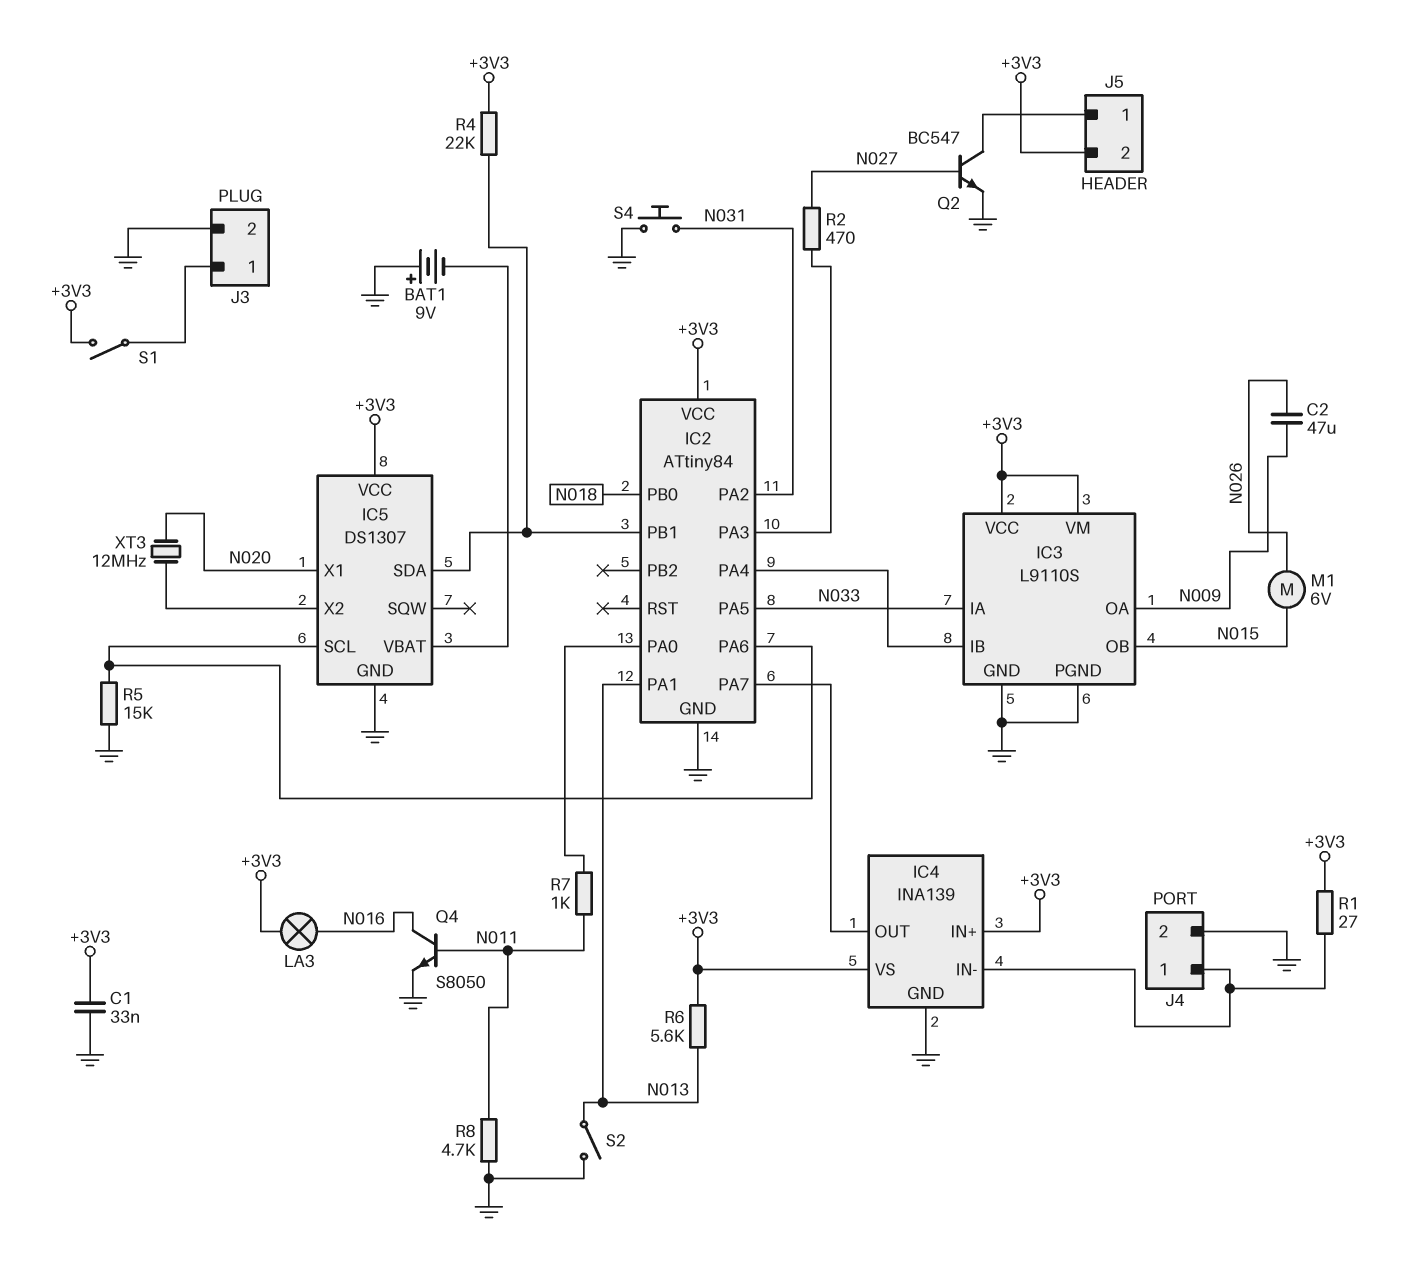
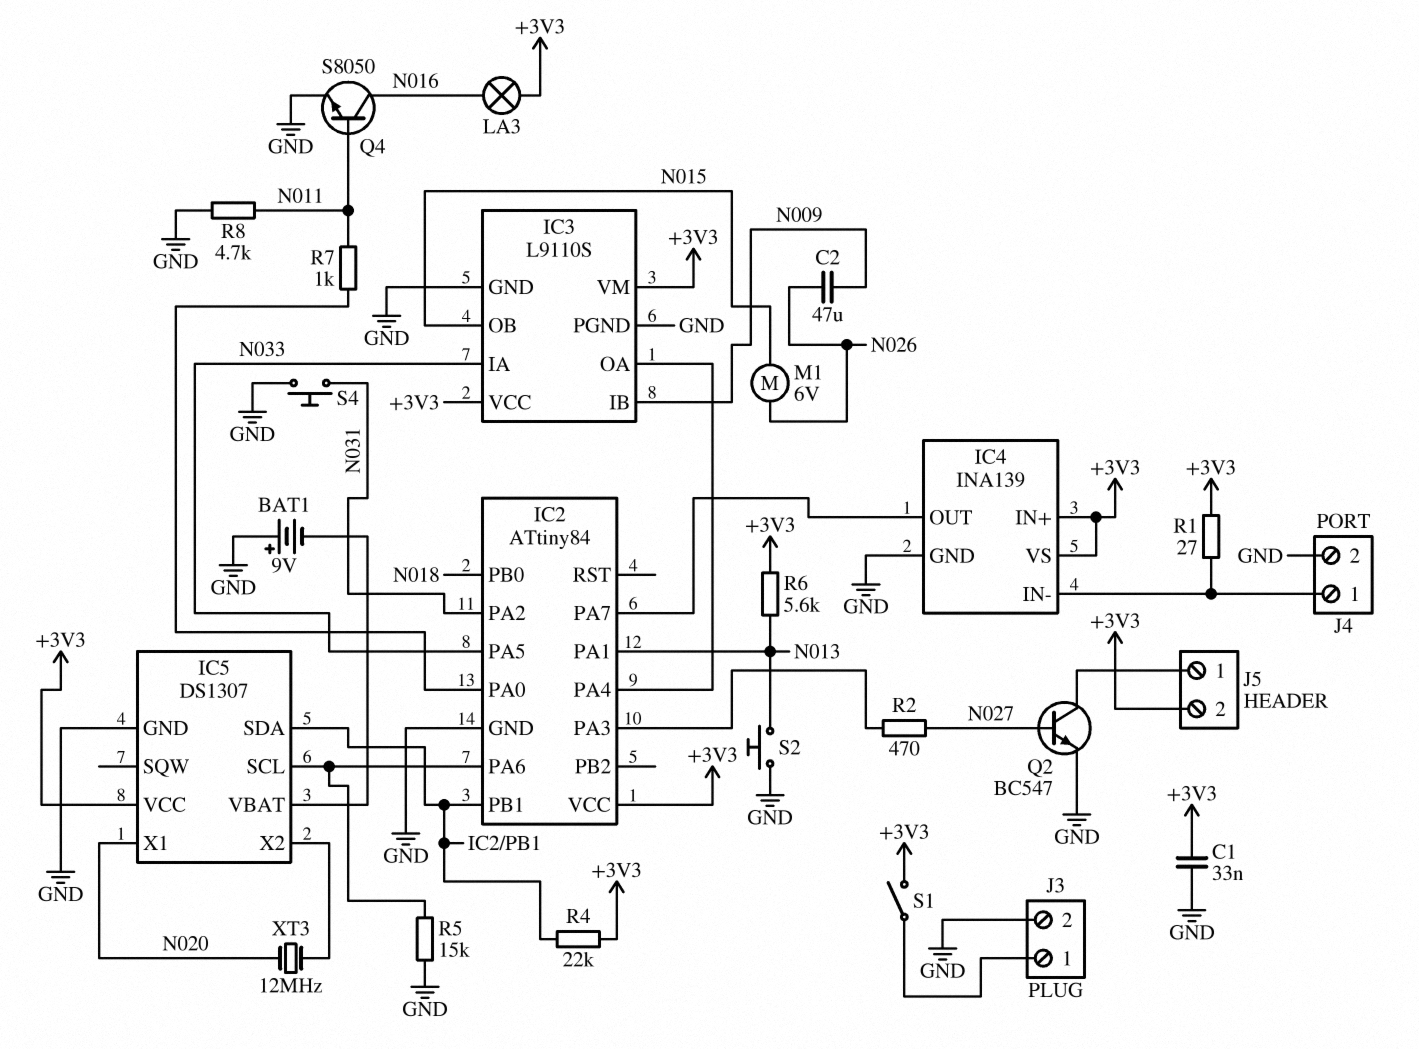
IC3 pin IB: IC2/PA4 -> N009
IC3 pin OA: N009 -> IC2/PA4
S2: switch (GND, N013) -> button (GND, N013)

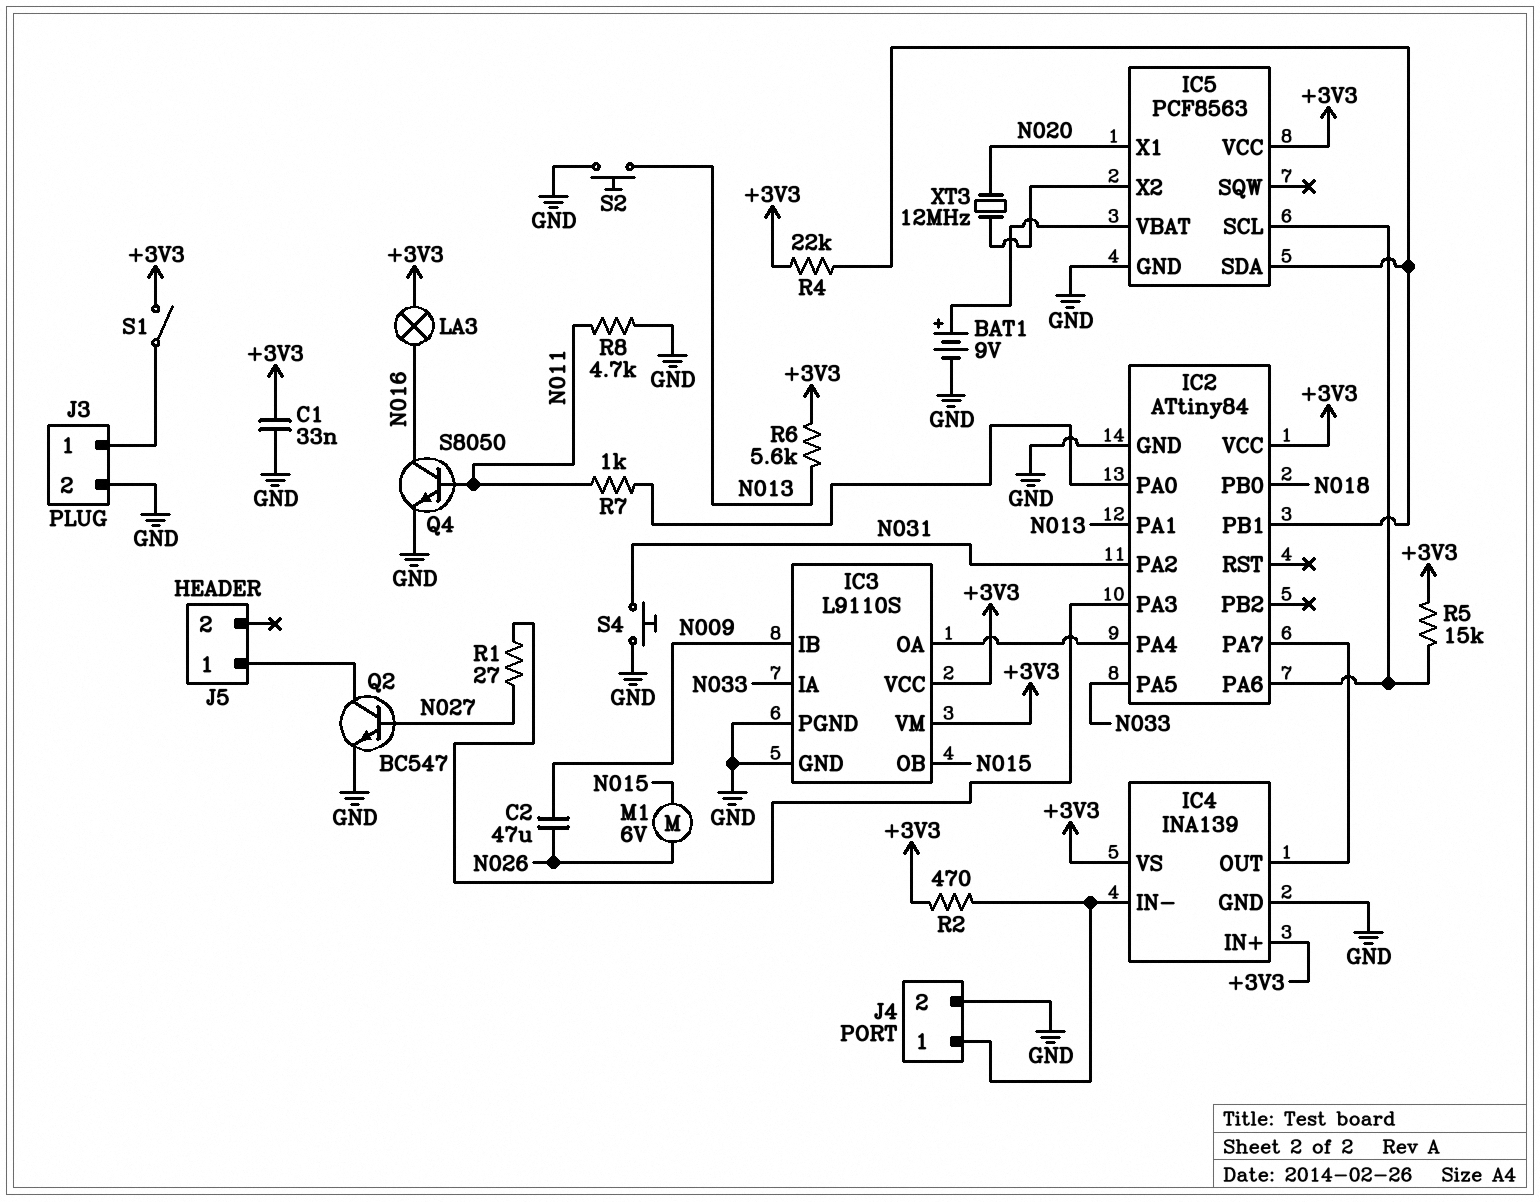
BAT1: 9V (plus GND, minus IC5/VBAT) -> 9V (plus IC5/VBAT, minus GND)
IC5: DS1307 -> PCF8563
J5 pin 2: +3V3 -> none
R1: 27 (+3V3, IC4/IN-) -> 27 (IC2/PA3, N027)
R2: 470 (IC2/PA3, N027) -> 470 (+3V3, IC4/IN-)
R5: 15k (GND, IC2/PA6) -> 15k (+3V3, IC2/PA6)

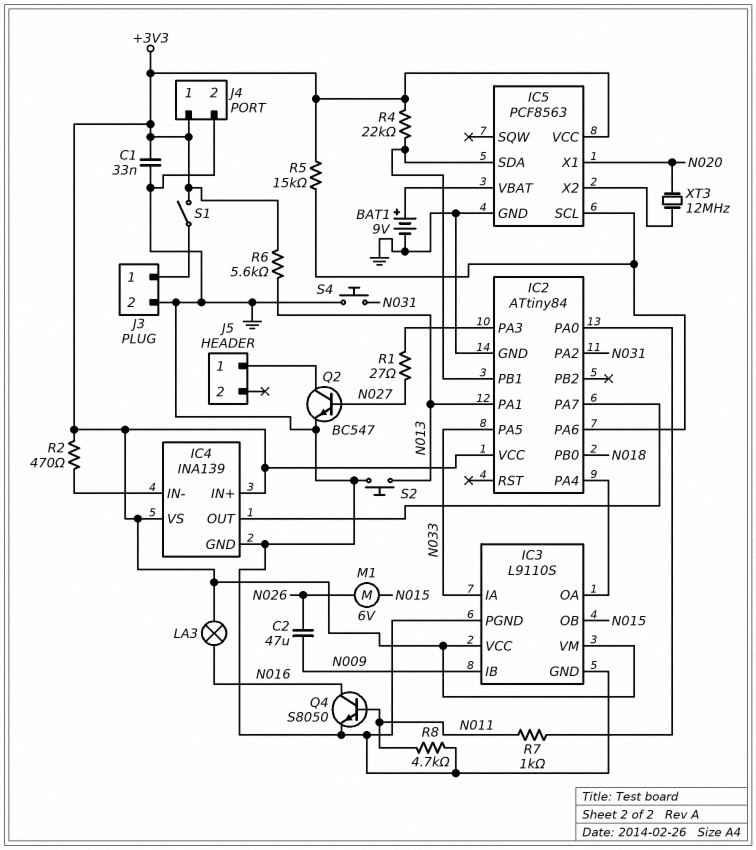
J4 pin 1: IC4/IN- -> +3V3

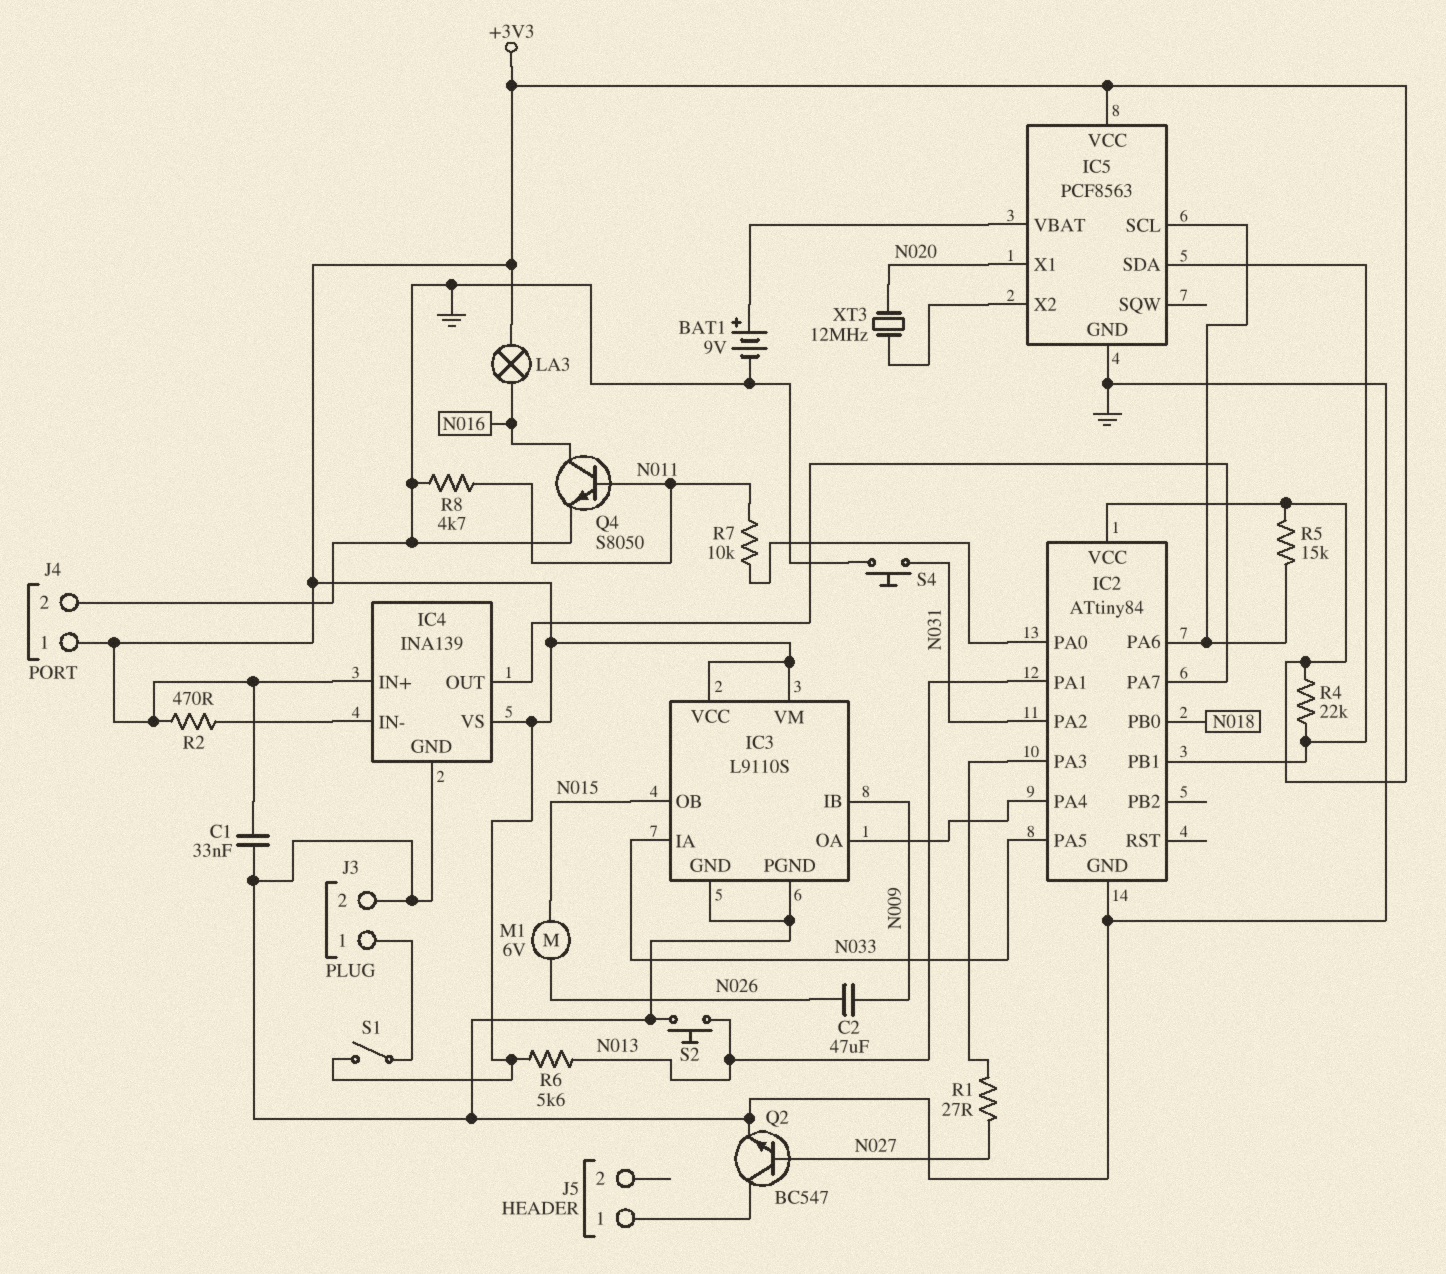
R7: 1k (IC2/PA0, N011) -> 10k (IC2/PA0, N011)

